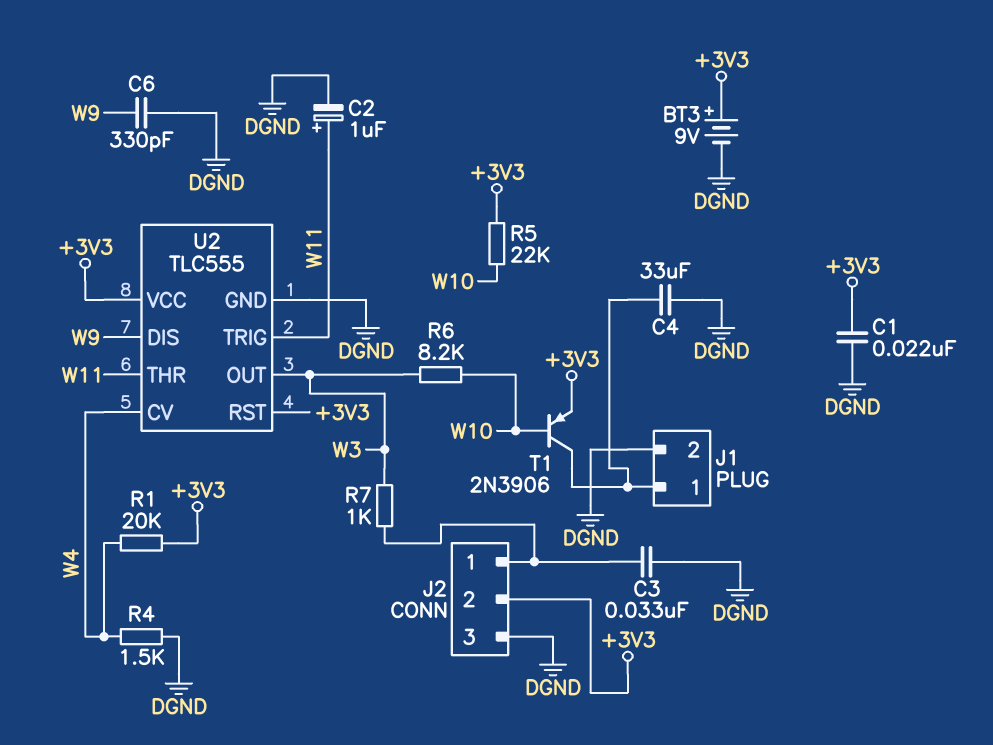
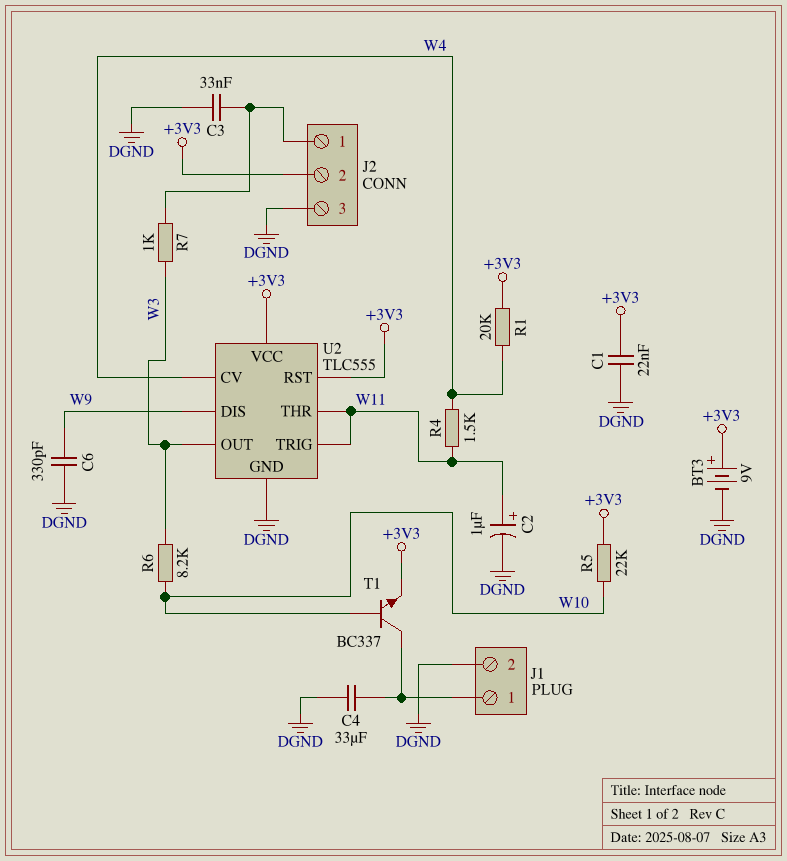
R4: 1.5k (DGND, W4) -> 1.5k (W4, W11)
T1: PNP 2N3906 (B W10, C J1/1, E +3V3) -> NPN BC337 (B W10, C J1/1, E +3V3)

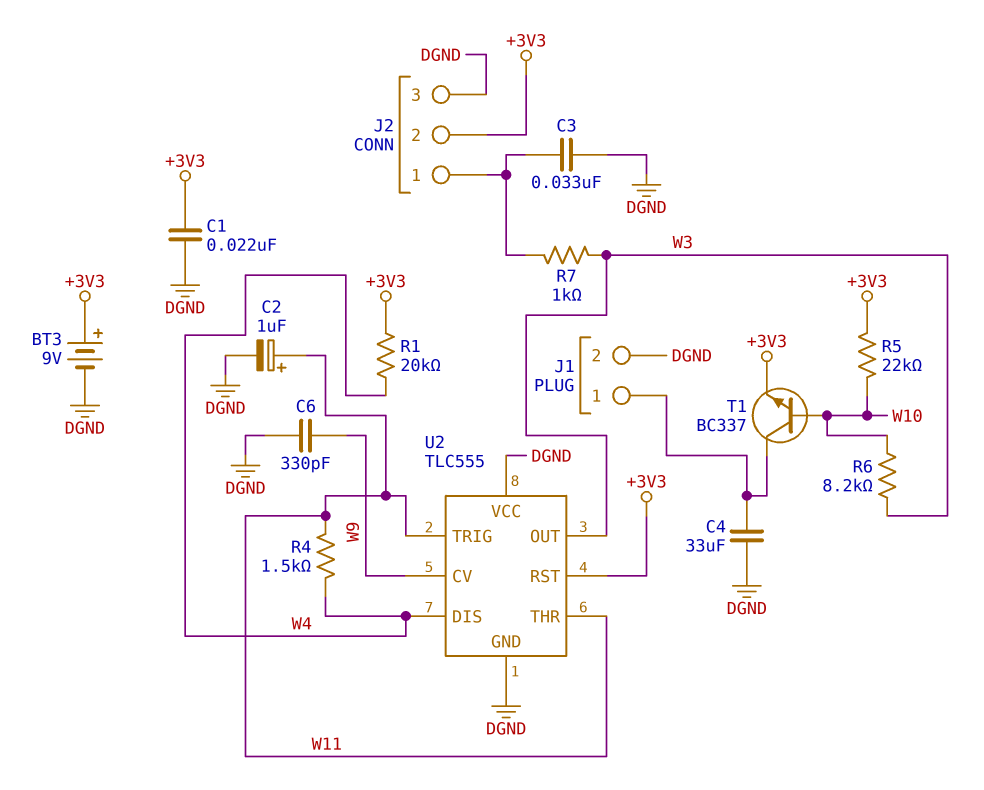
U2 pin CV: W4 -> W9
U2 pin DIS: W9 -> W4
U2 pin VCC: +3V3 -> DGND

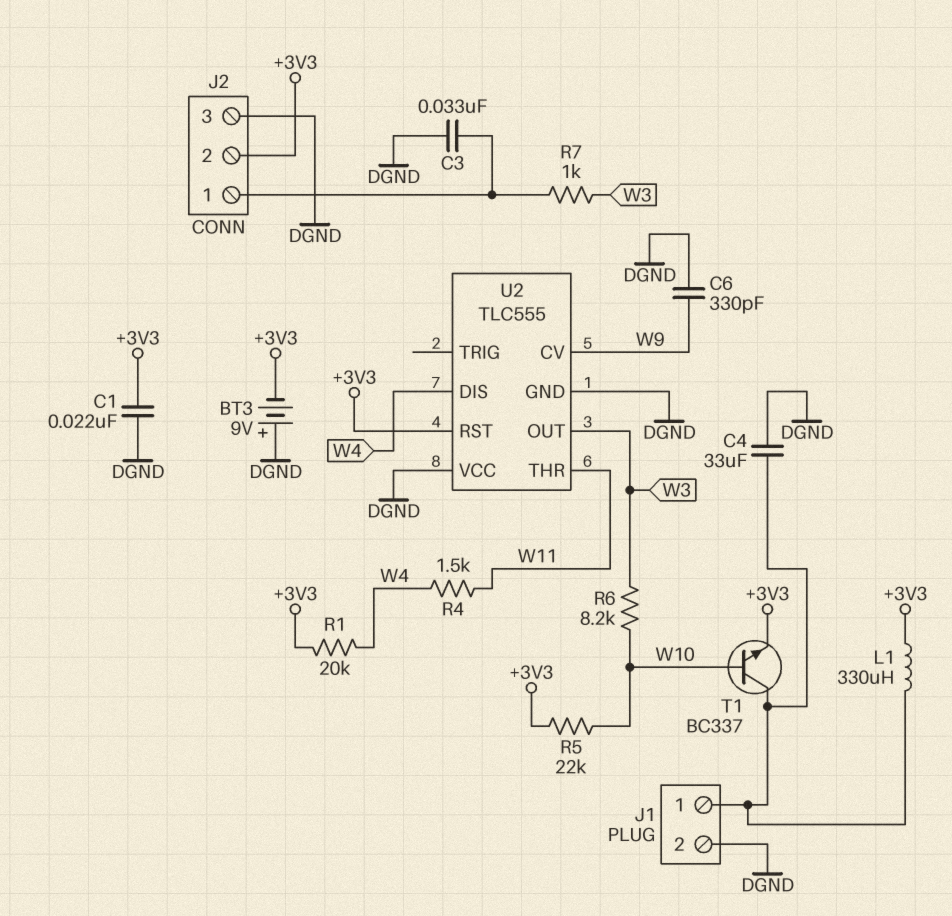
BT3: 9V (plus +3V3, minus DGND) -> 9V (plus DGND, minus +3V3)
C2: 1uF (plus W11, minus DGND) -> none
L1: none -> 330uH (+3V3, J1/1)
U2 pin TRIG: W11 -> none

